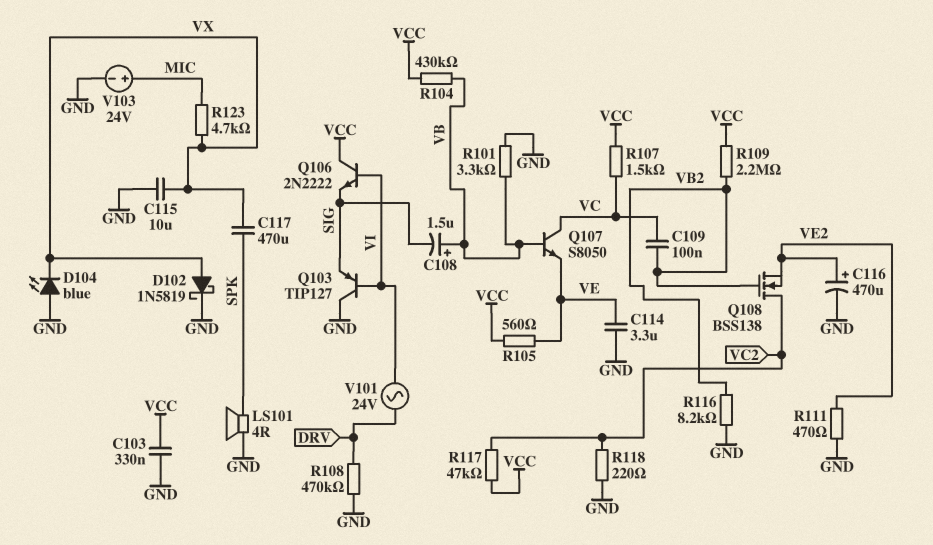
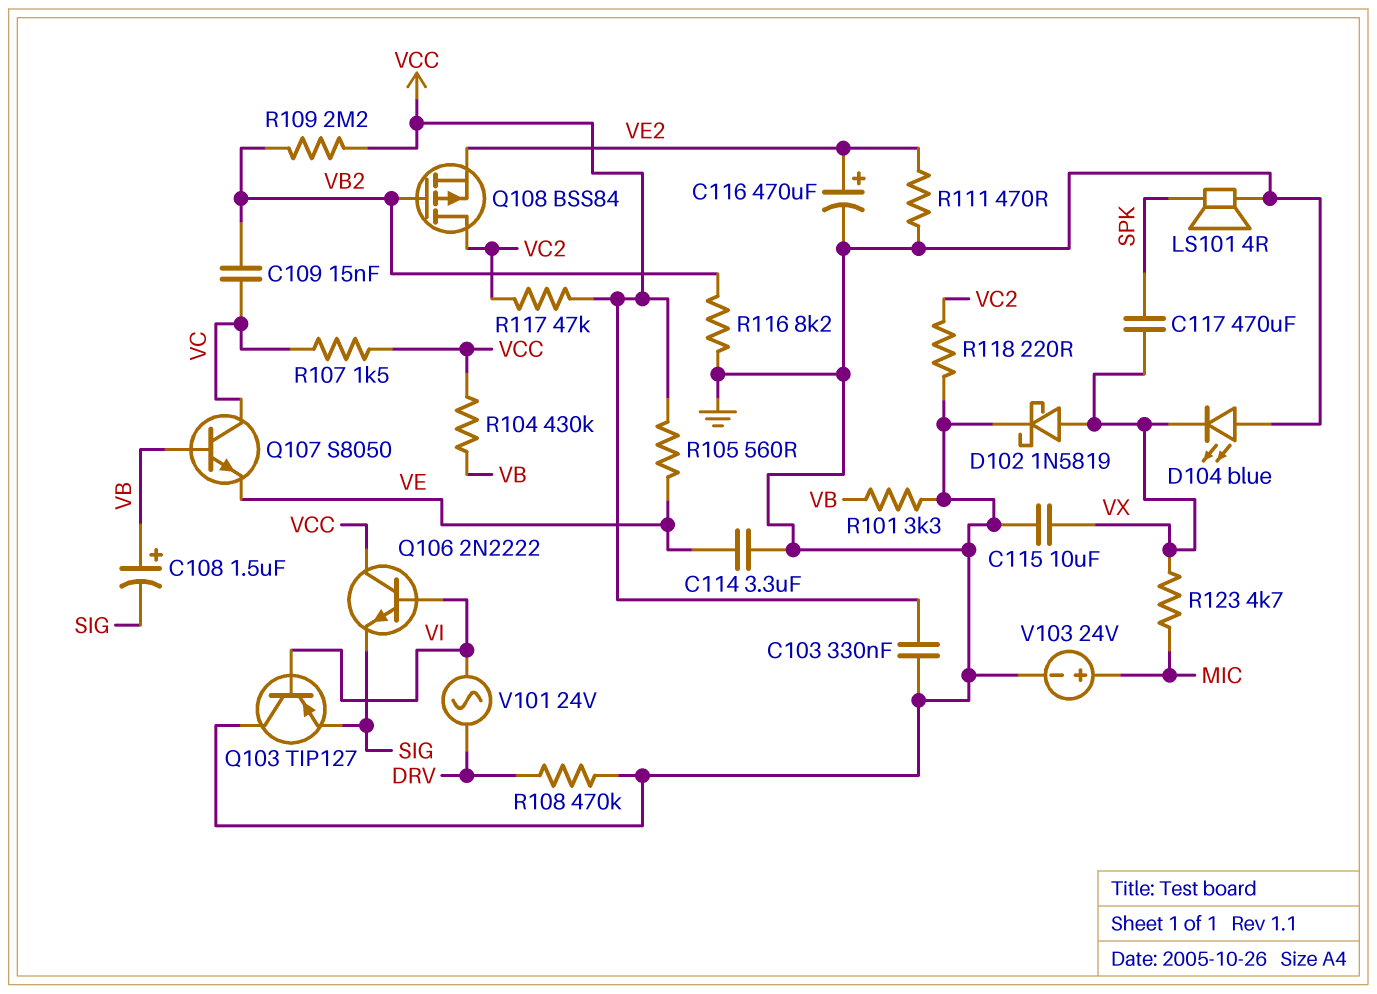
C109: 100nF (VB2, VC) -> 15nF (VB2, VC)
Q108: NMOS BSS138 (G VB2, D VC2, S VE2) -> PMOS BSS84 (G VB2, D VC2, S VE2)

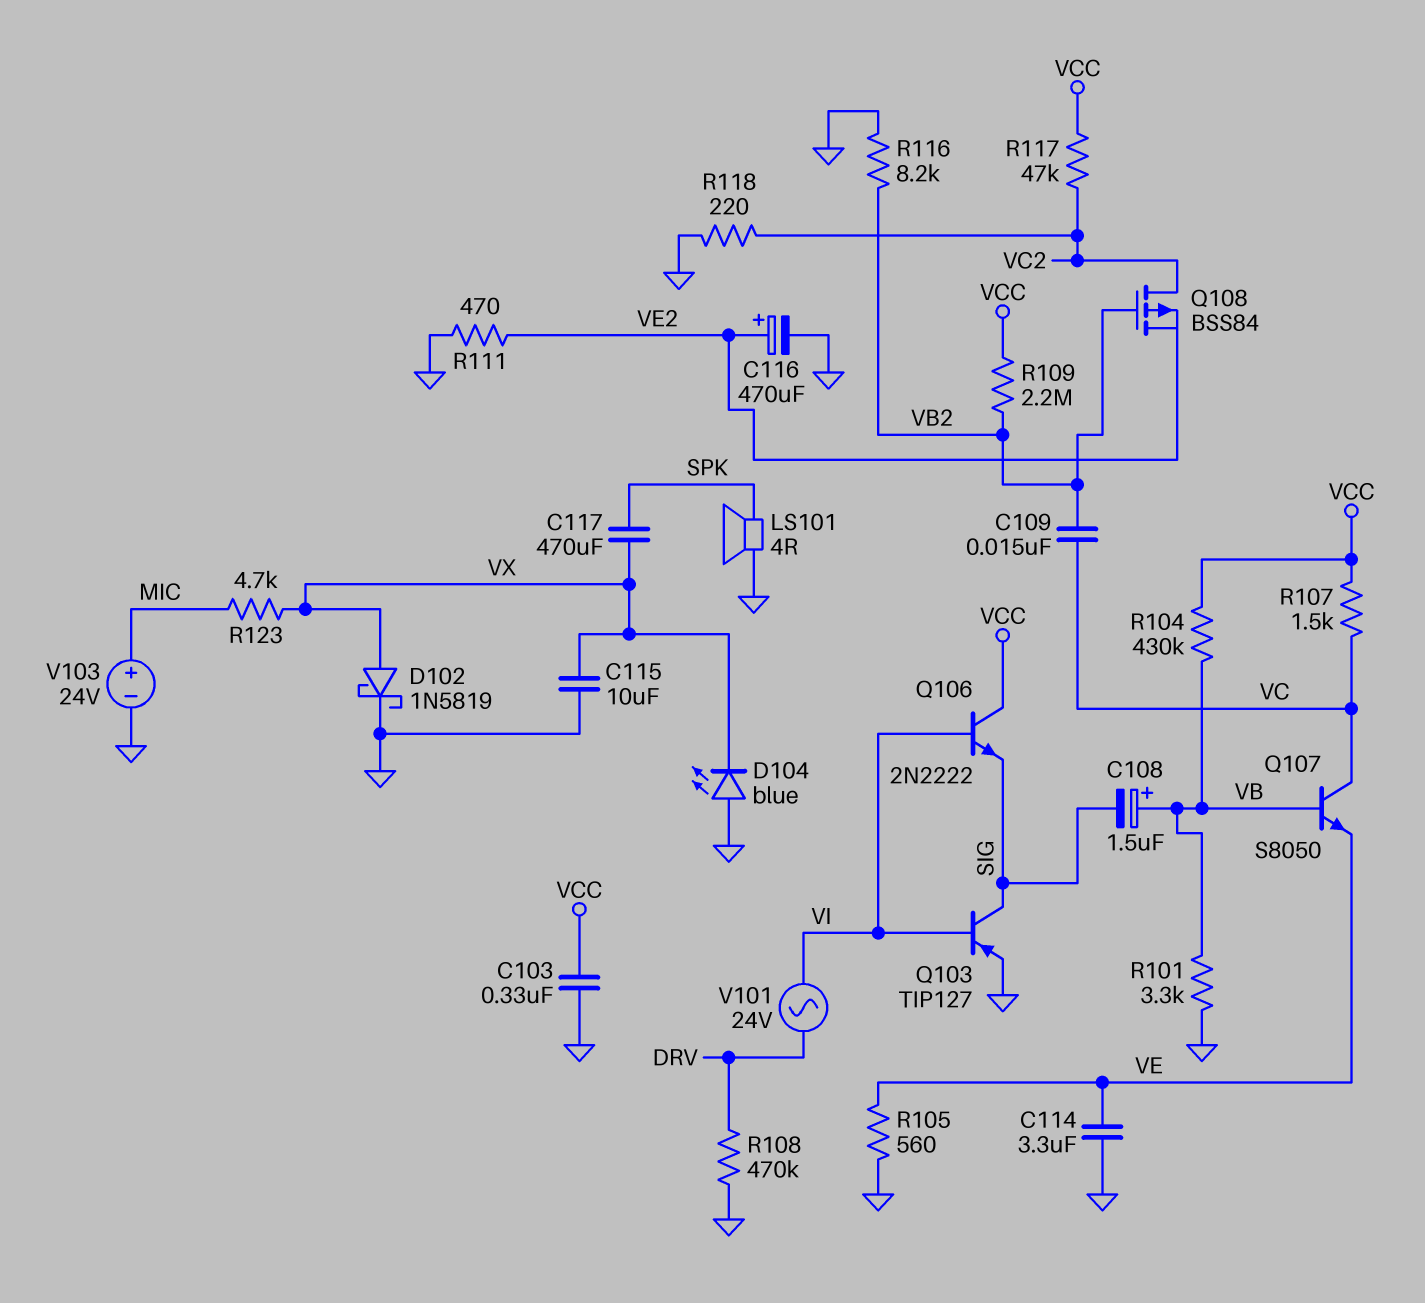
Q103: PNP TIP127 (B VI, C GND, E SIG) -> PNP TIP127 (B VI, C SIG, E GND)
R105: 560 (VCC, VE) -> 560 (GND, VE)

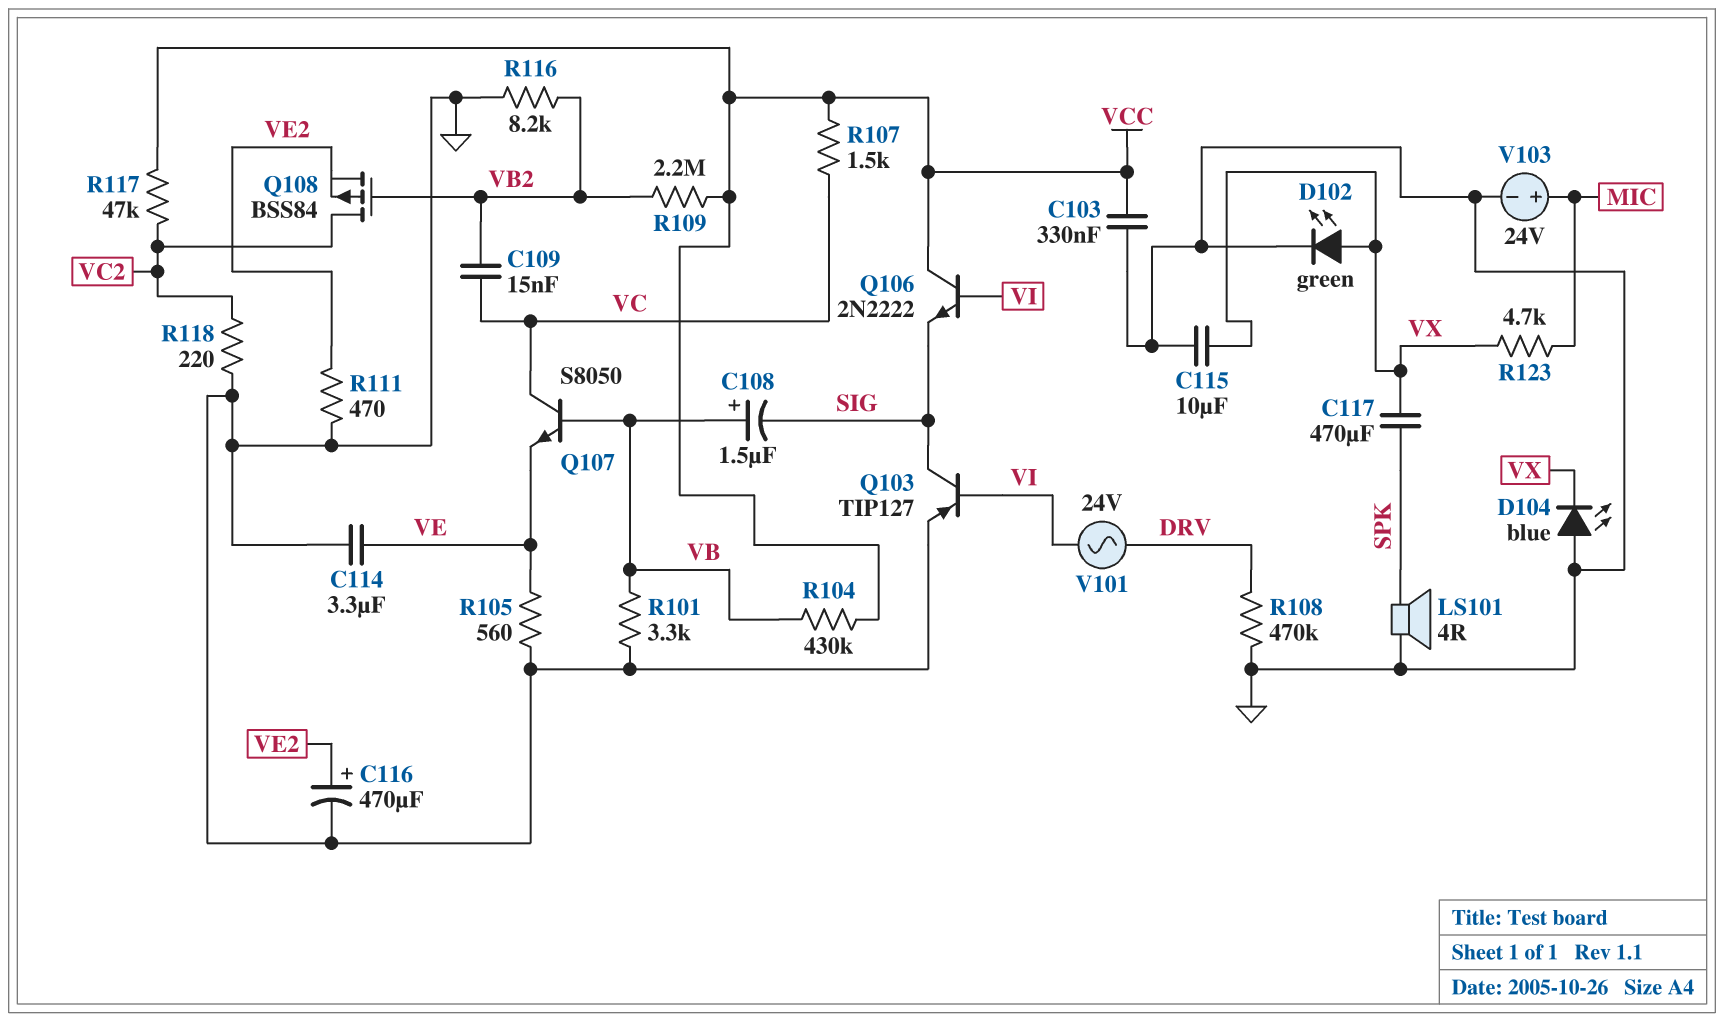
D102: schottky 1N5819 (A VX, K GND) -> LED green (A VX, K GND)

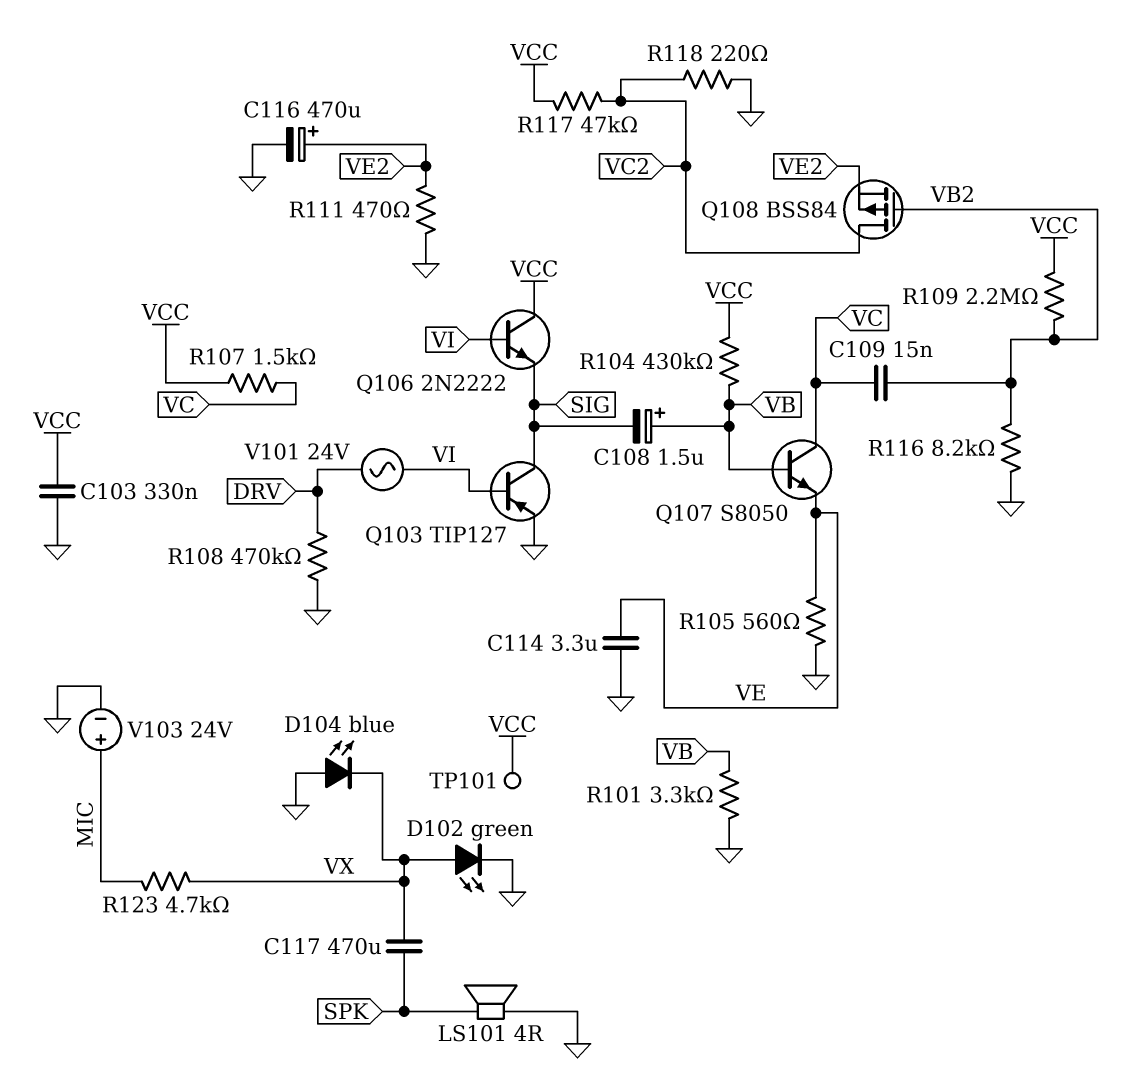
C115: 10uF (GND, VX) -> none
TP101: none -> test point (VCC)

